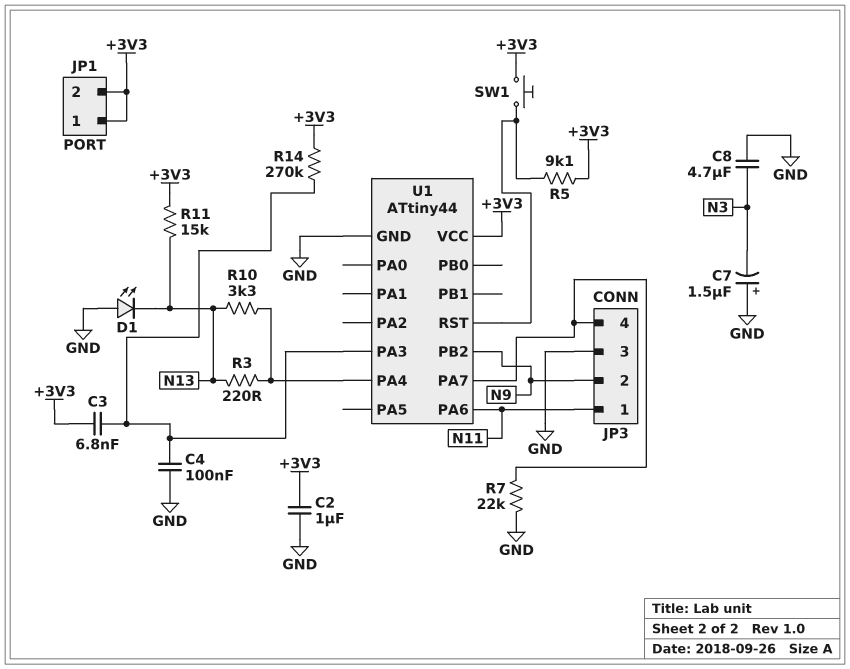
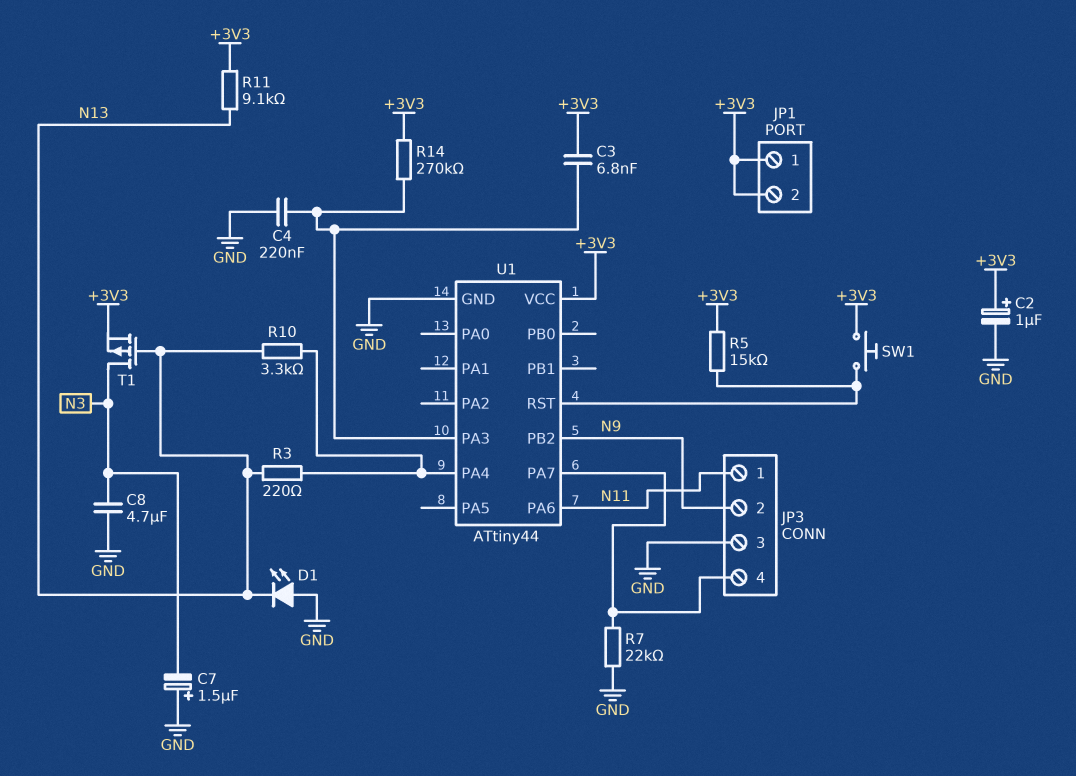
C2: 1uF (+3V3, GND) -> 1uF (plus +3V3, minus GND)
C4: 100nF (GND, U1/PA3) -> 220nF (GND, U1/PA3)
R5: 9.1k (+3V3, U1/RST) -> 15k (+3V3, U1/RST)
R11: 15k (+3V3, N13) -> 9.1k (+3V3, N13)
T1: none -> PMOS (G N13, D N3, S +3V3)

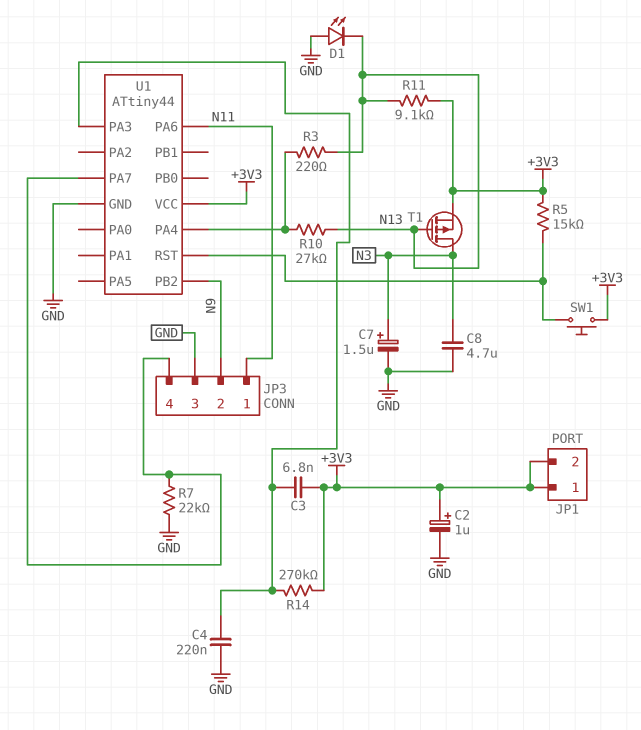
C7: 1.5uF (plus GND, minus N3) -> 1.5uF (plus N3, minus GND)
R10: 3.3k (N13, U1/PA4) -> 27k (N13, U1/PA4)

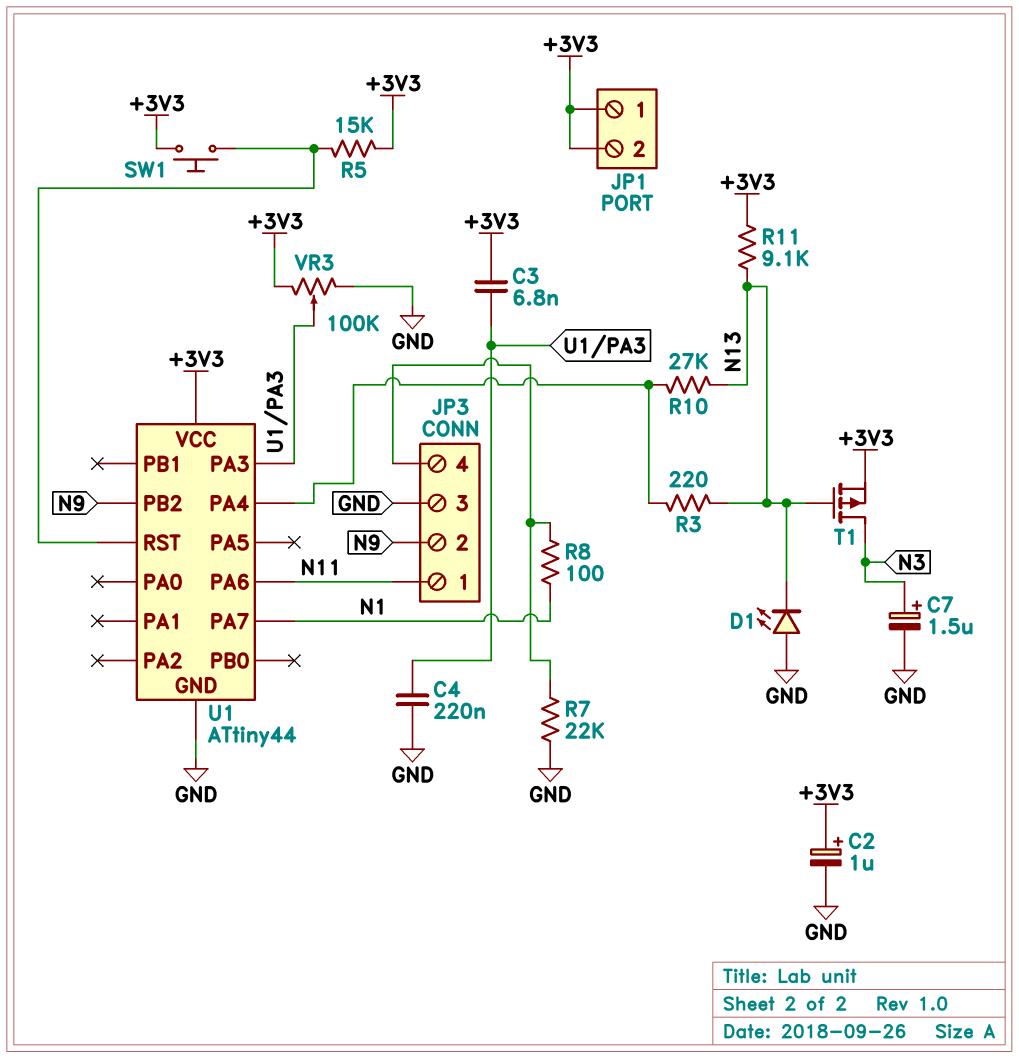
C8: 4.7uF (GND, N3) -> none
R8: none -> 100 (JP3/4, N1)
R14: 270k (+3V3, U1/PA3) -> none
U1 pin PA7: JP3/4 -> N1
VR3: none -> 100k (+3V3, GND, wiper U1/PA3)

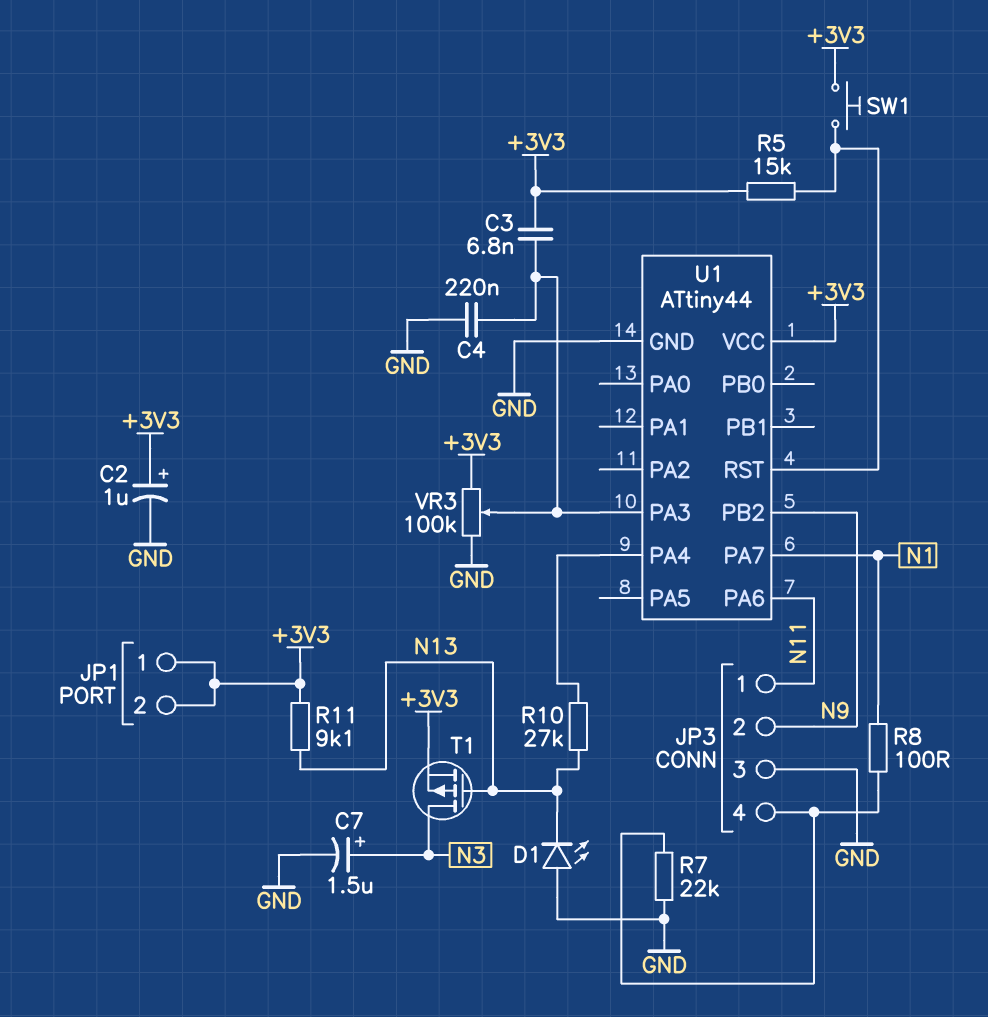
R3: 220 (N13, U1/PA4) -> none

